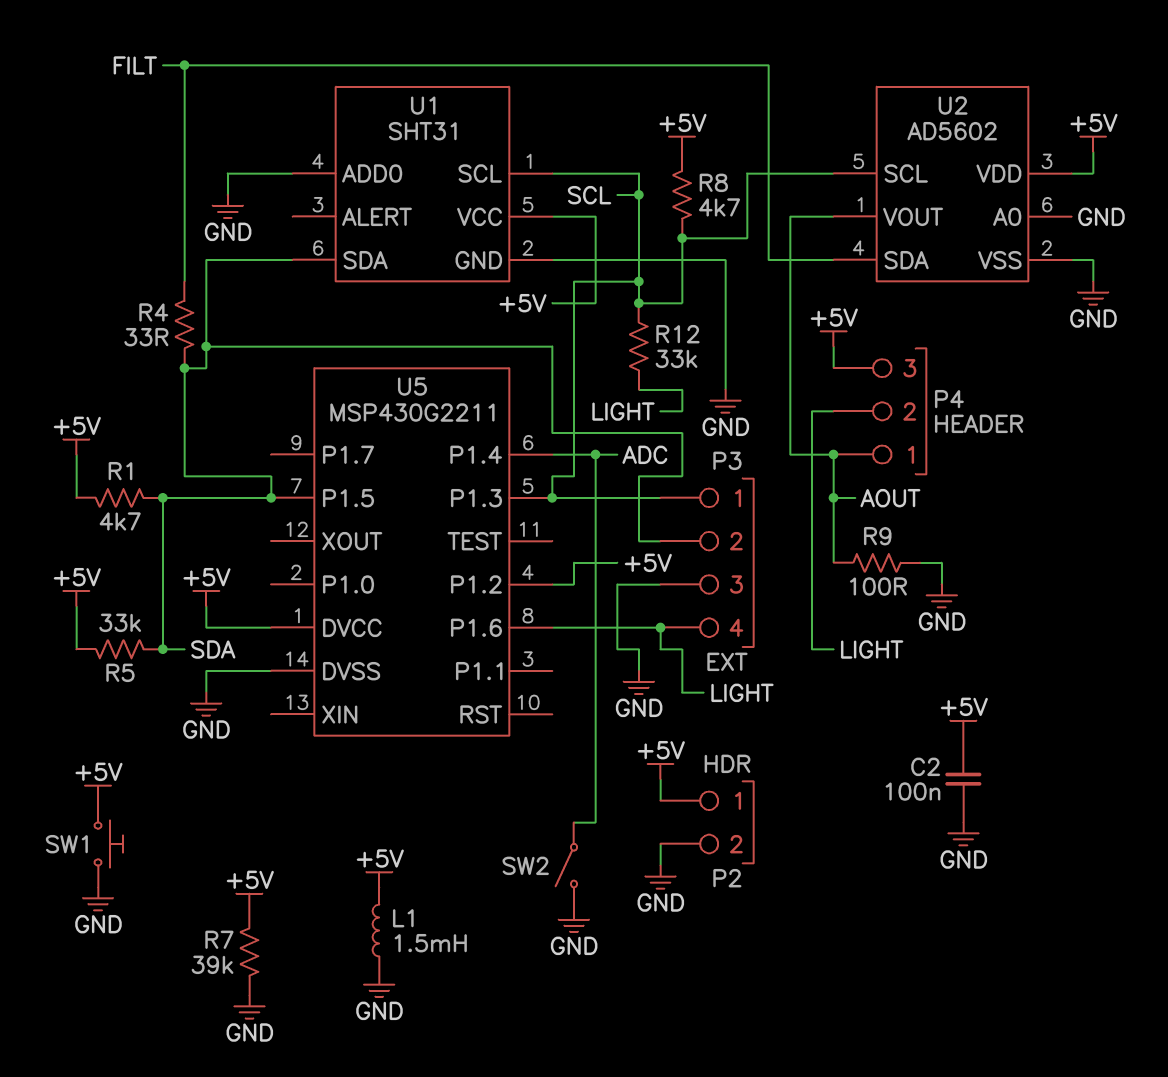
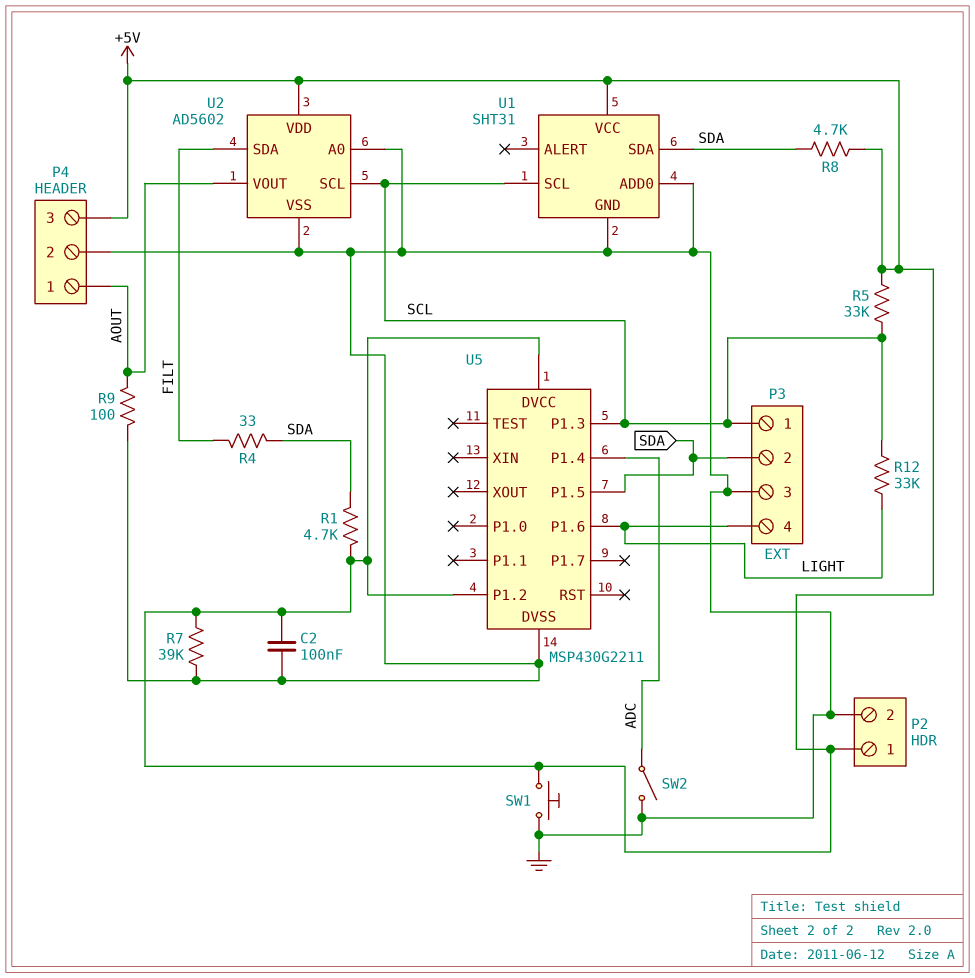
L1: 1.5mH (+5V, GND) -> none
P4 pin 2: LIGHT -> GND
R5: 33k (+5V, SDA) -> 33k (+5V, SCL)
R8: 4.7k (+5V, SCL) -> 4.7k (+5V, SDA)

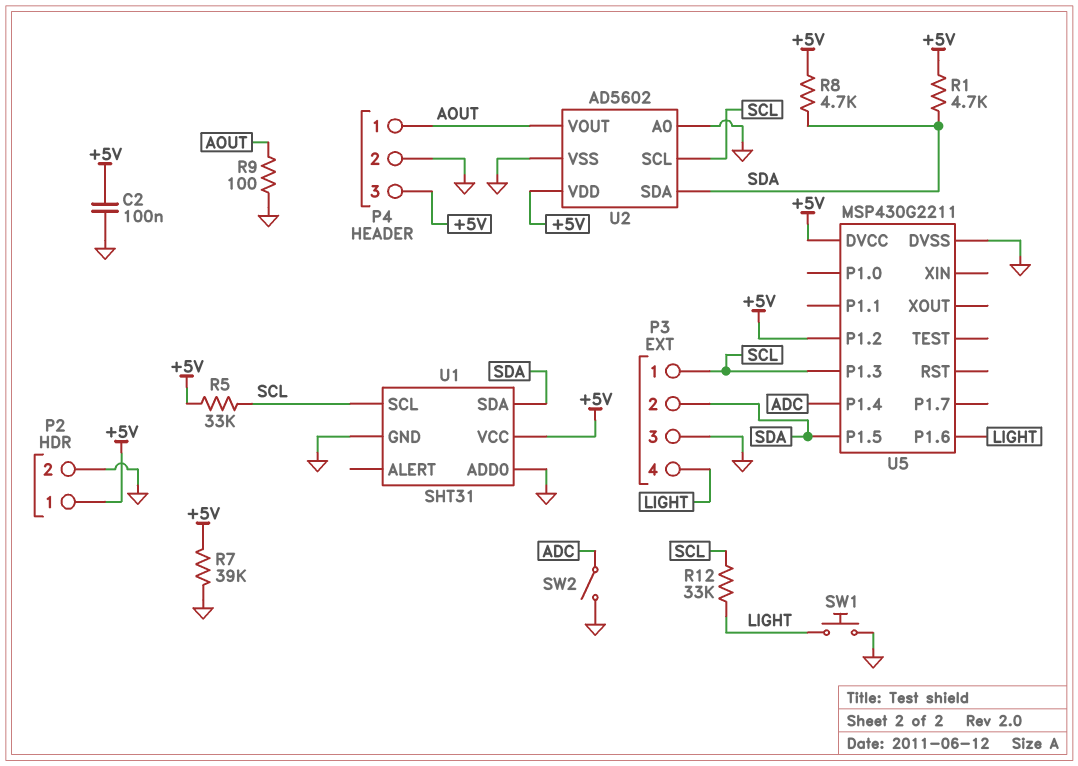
R4: 33 (FILT, SDA) -> none
SW1: button (+5V, GND) -> button (GND, LIGHT)
U2 pin SDA: FILT -> SDA

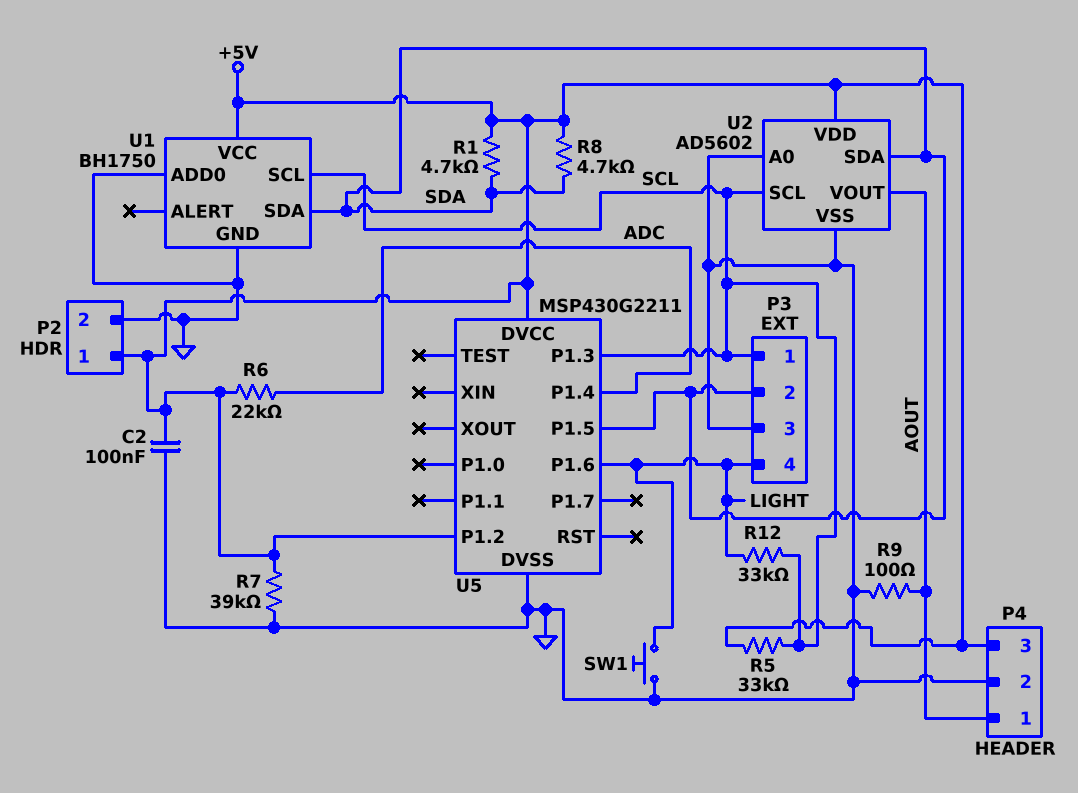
R6: none -> 22k (+5V, ADC)
SW2: switch (ADC, GND) -> none
U1: SHT31 -> BH1750

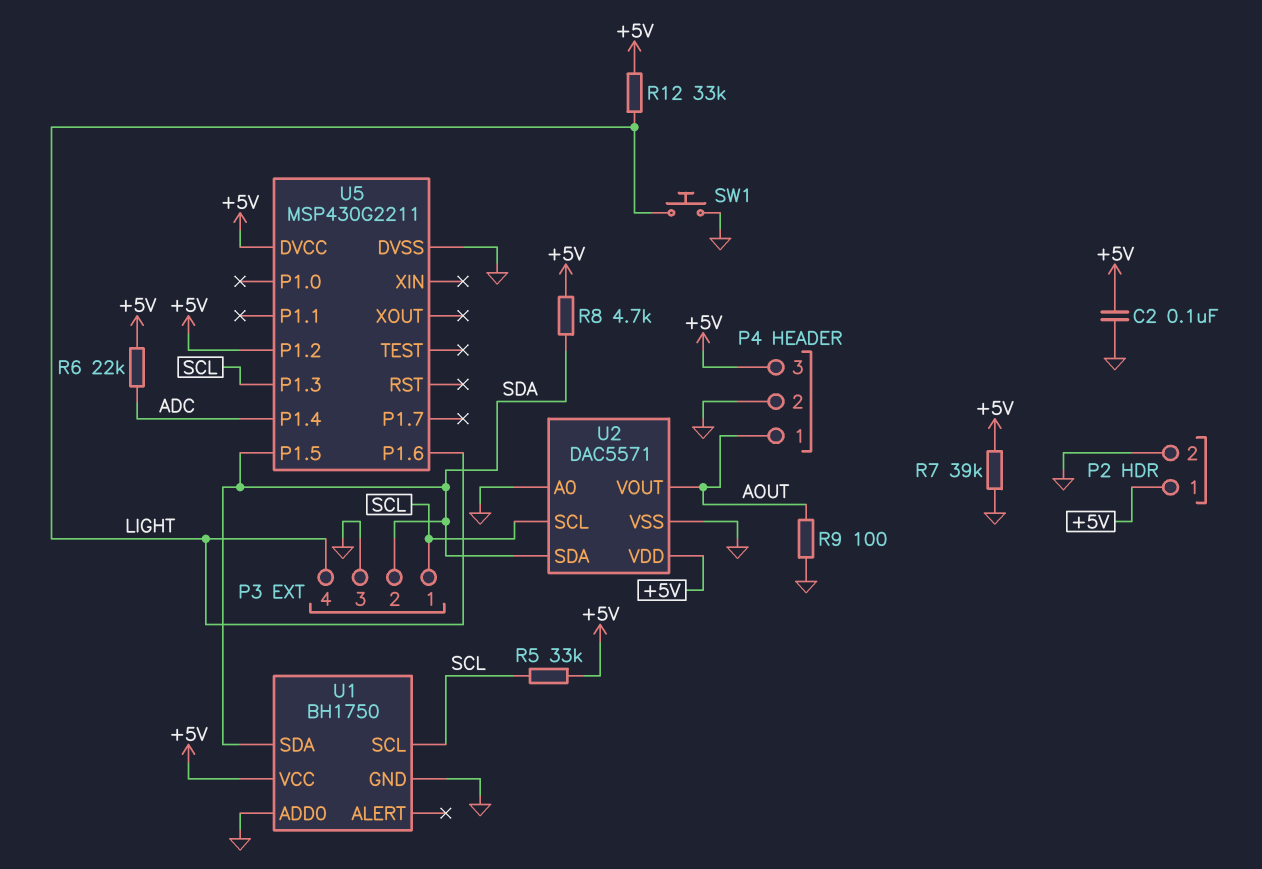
R1: 4.7k (+5V, SDA) -> none
R12: 33k (LIGHT, SCL) -> 33k (+5V, LIGHT)
U2: AD5602 -> DAC5571

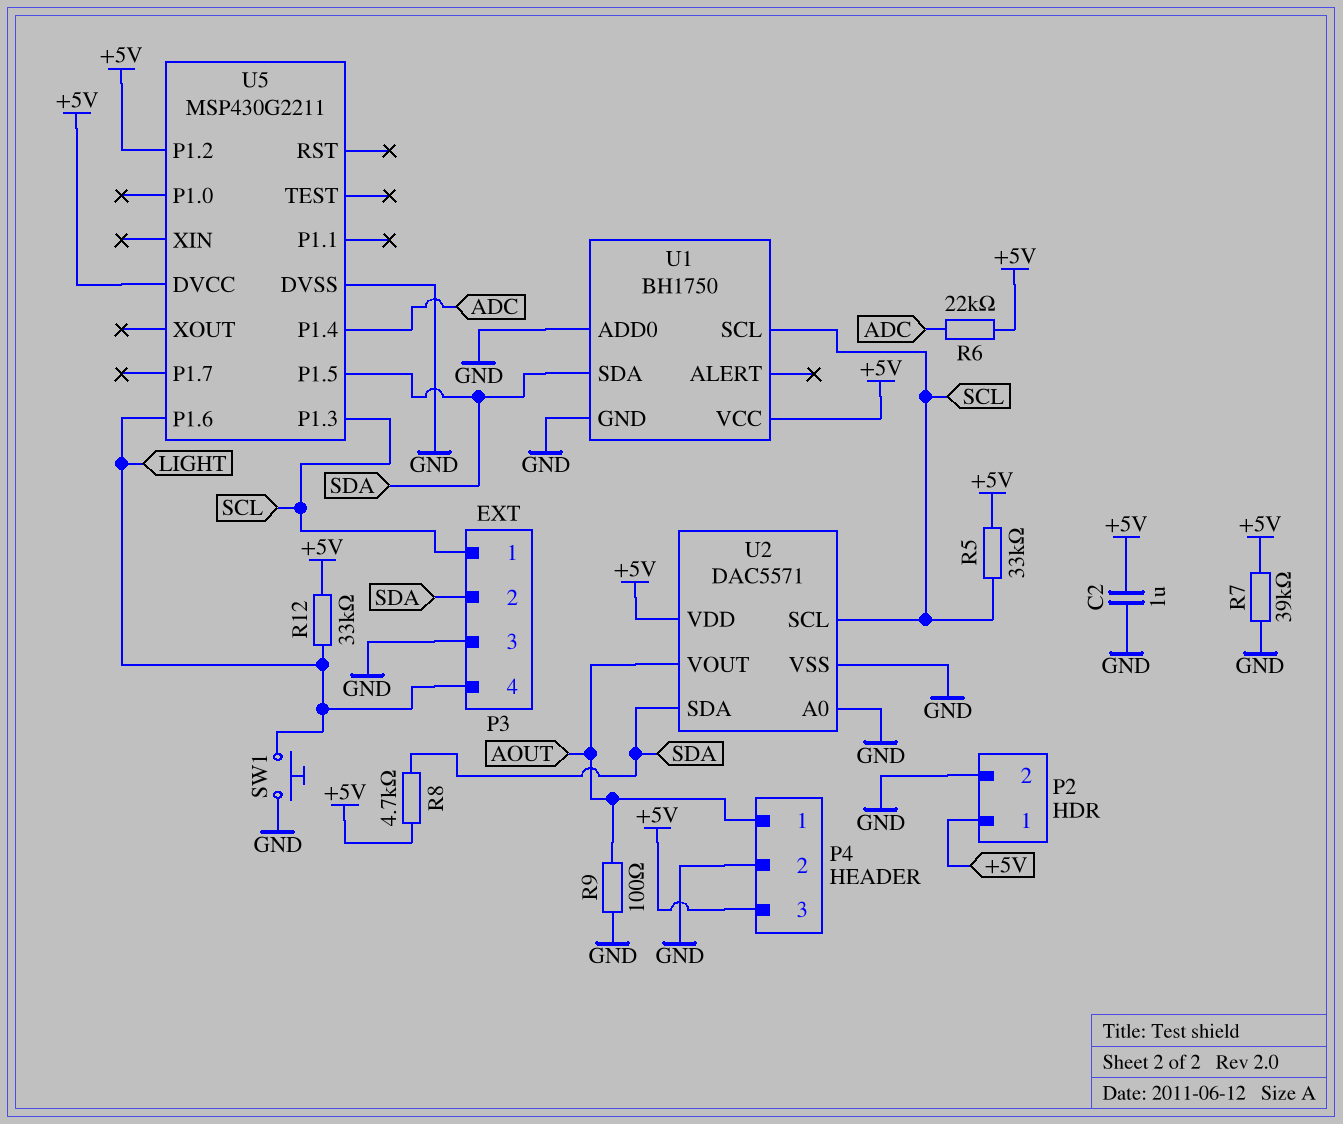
C2: 100nF (+5V, GND) -> 1uF (+5V, GND)

